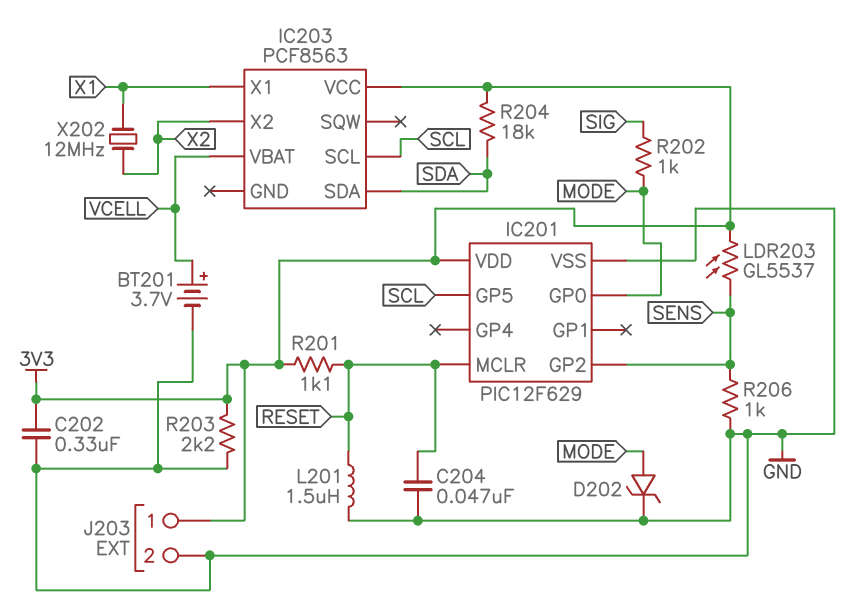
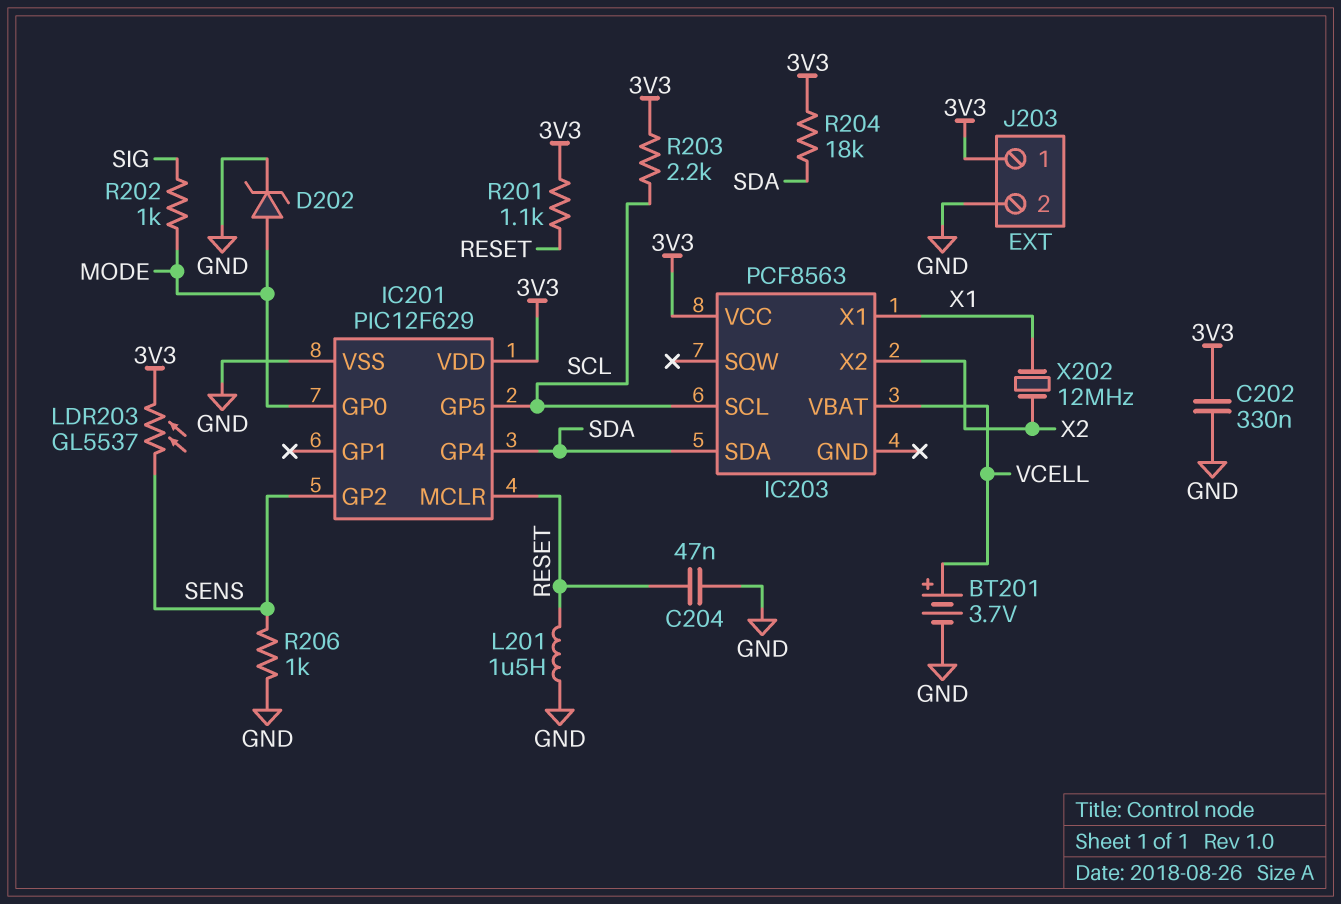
IC201 pin GP4: none -> SDA
R203: 2.2k (3V3, GND) -> 2.2k (3V3, SCL)

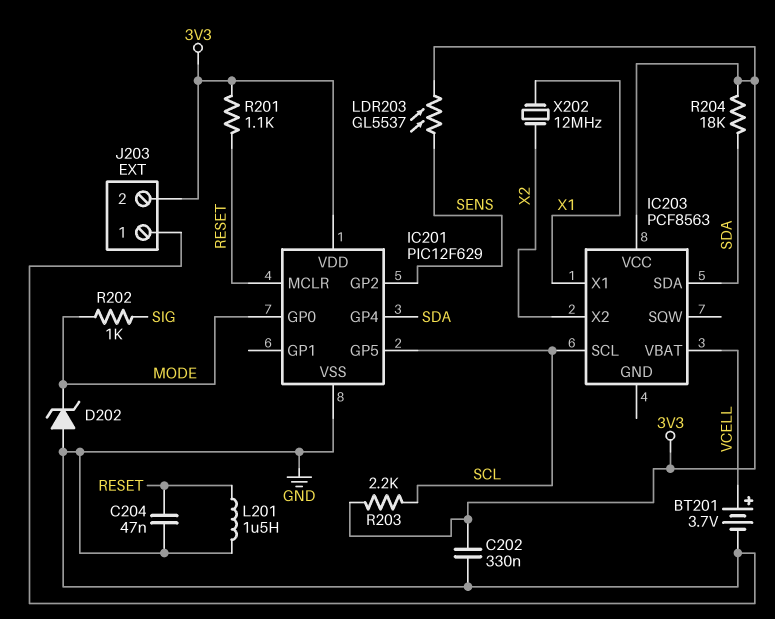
D202: zener (A MODE, K GND) -> zener (A GND, K MODE)
J203 pin 1: 3V3 -> GND
J203 pin 2: GND -> 3V3
R206: 1k (GND, SENS) -> none

